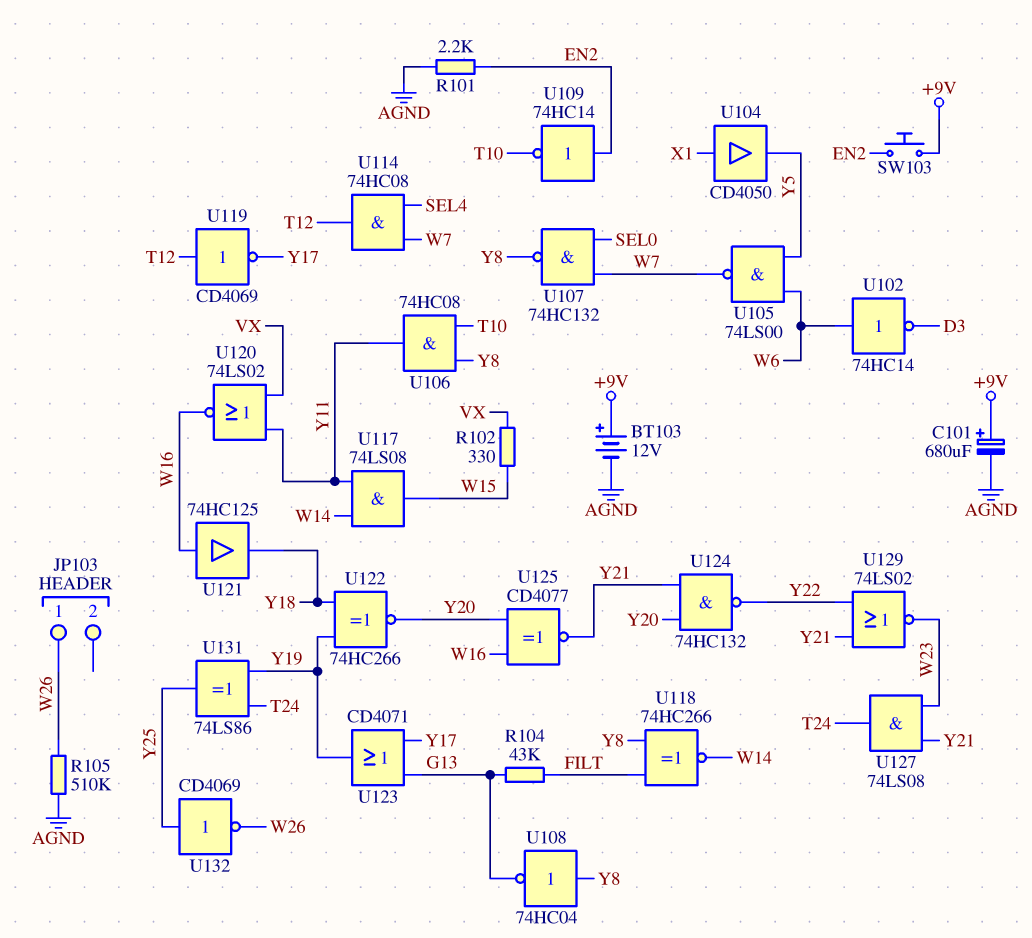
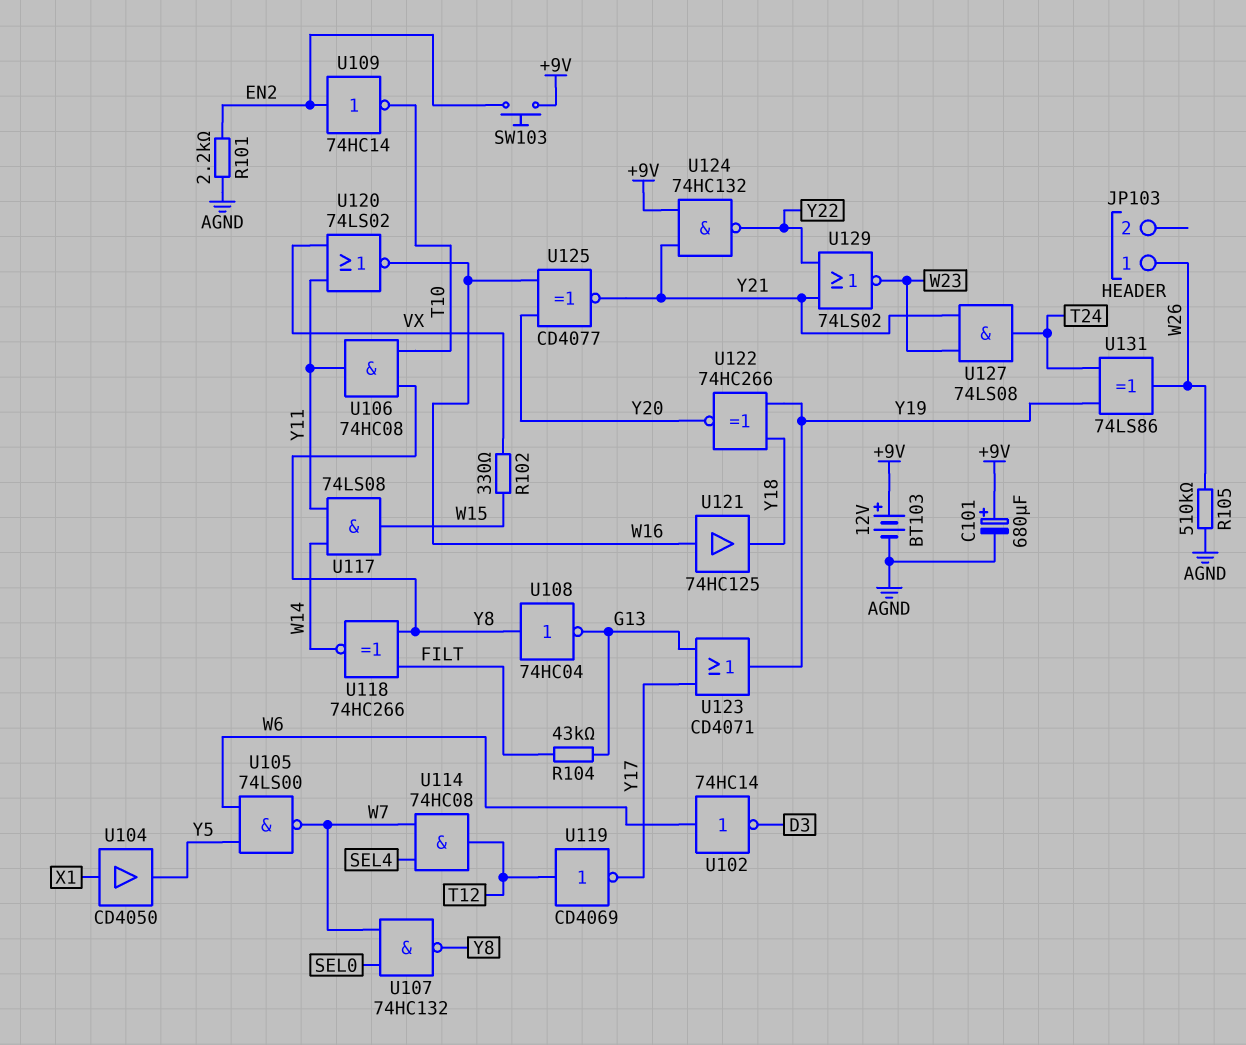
U124: NAND 74HC132 (in Y20, in Y21, out Y22) -> NAND 74HC132 (in +9V, in Y21, out Y22)
U131: XOR 74LS86 (in T24, in Y19, out Y25) -> XOR 74LS86 (in T24, in Y19, out W26)
U132: NOT CD4069 (in Y25, out W26) -> none

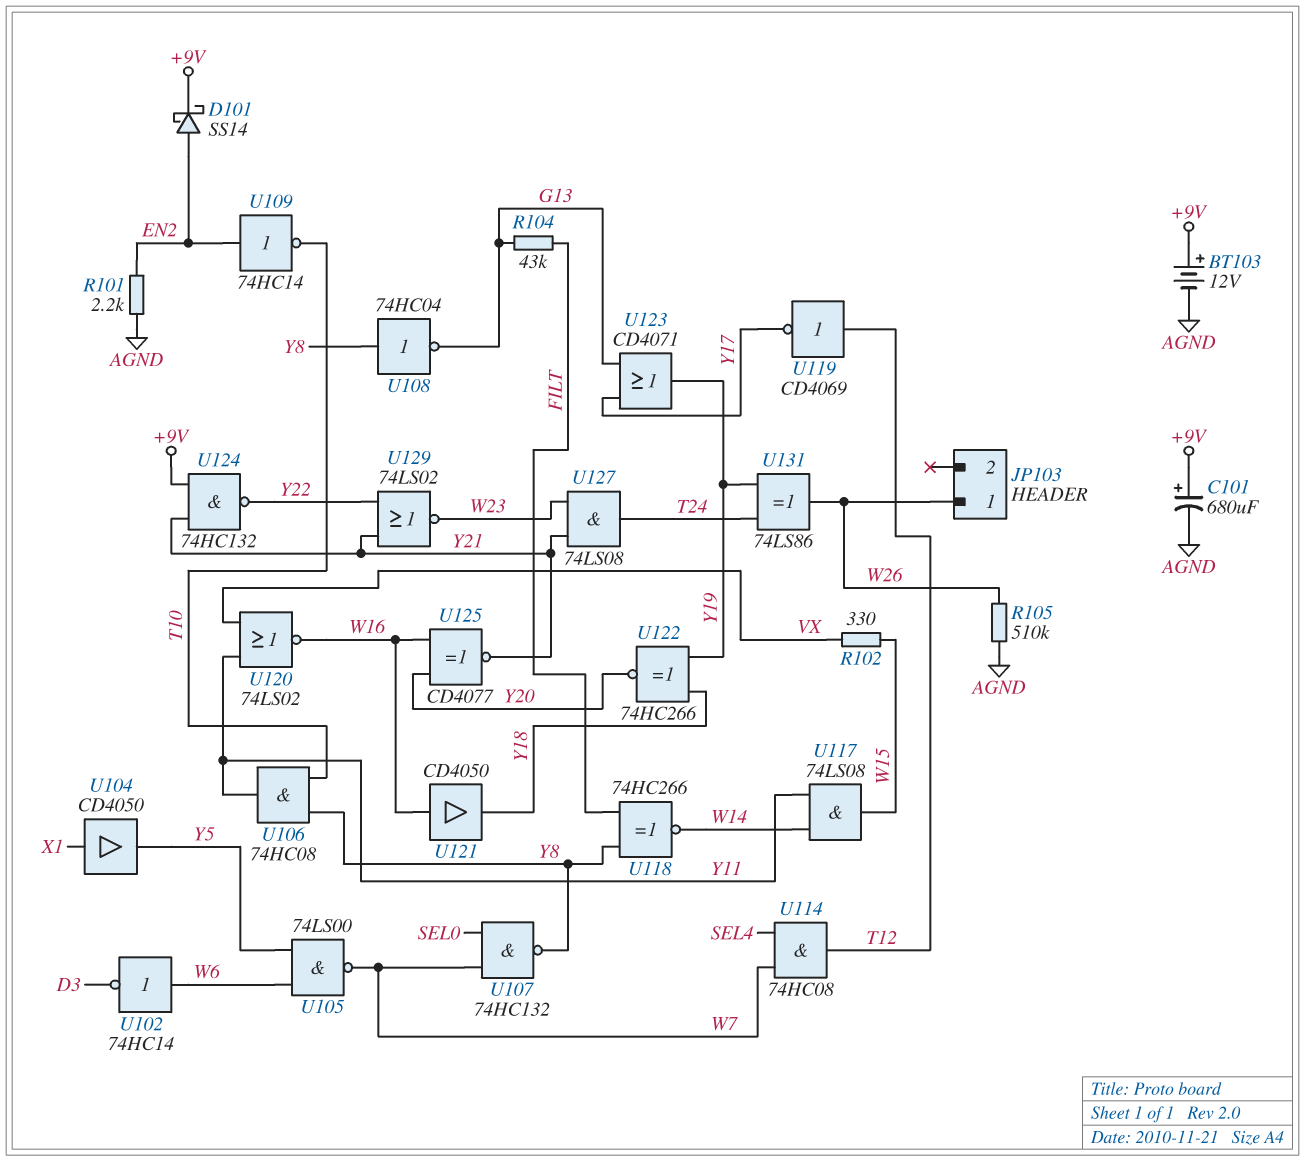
D101: none -> schottky SS14 (A EN2, K +9V)
SW103: button (+9V, EN2) -> none
U121: buffer 74HC125 (in W16, out Y18) -> buffer CD4050 (in W16, out Y18)

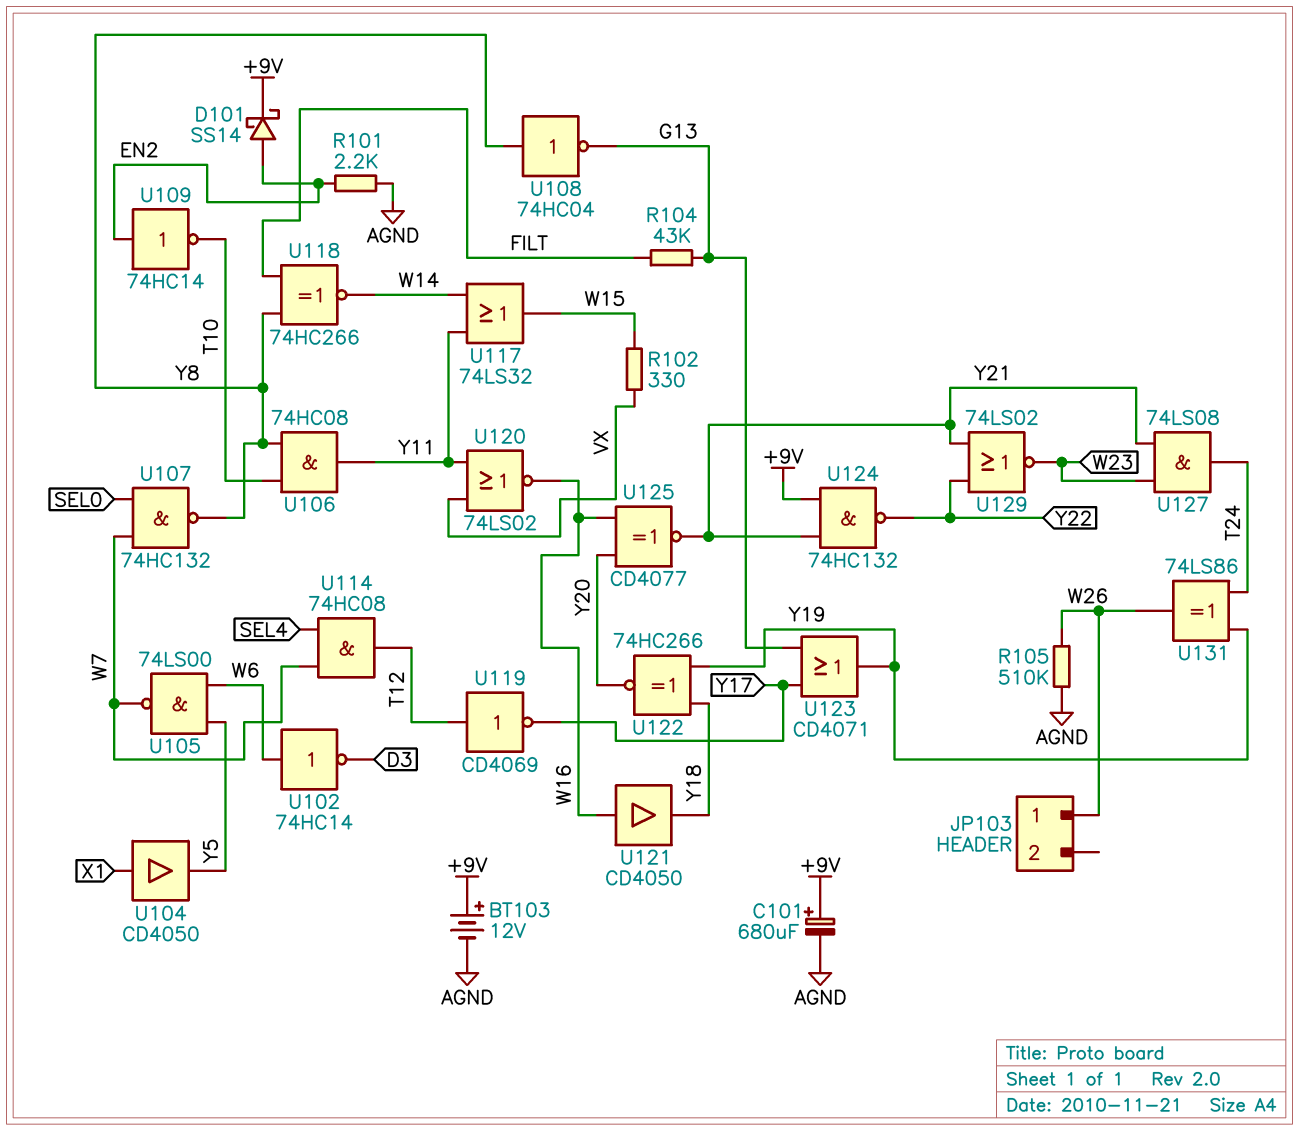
U117: AND 74LS08 (in W14, in Y11, out W15) -> OR 74LS32 (in W14, in Y11, out W15)

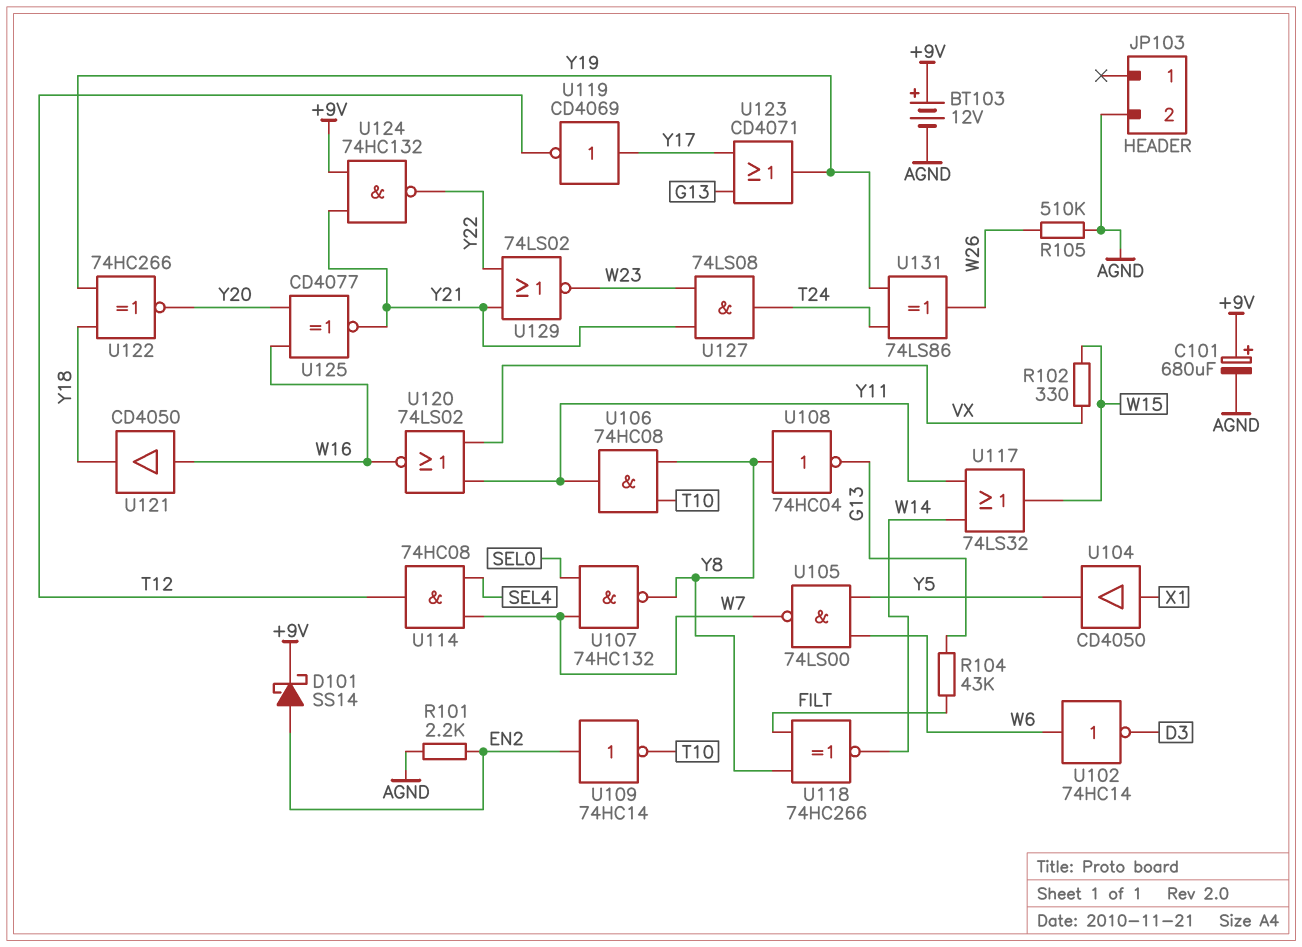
JP103 pin 1: W26 -> none
JP103 pin 2: none -> AGND
U119: NOT CD4069 (in T12, out Y17) -> NOT CD4069 (in Y17, out T12)

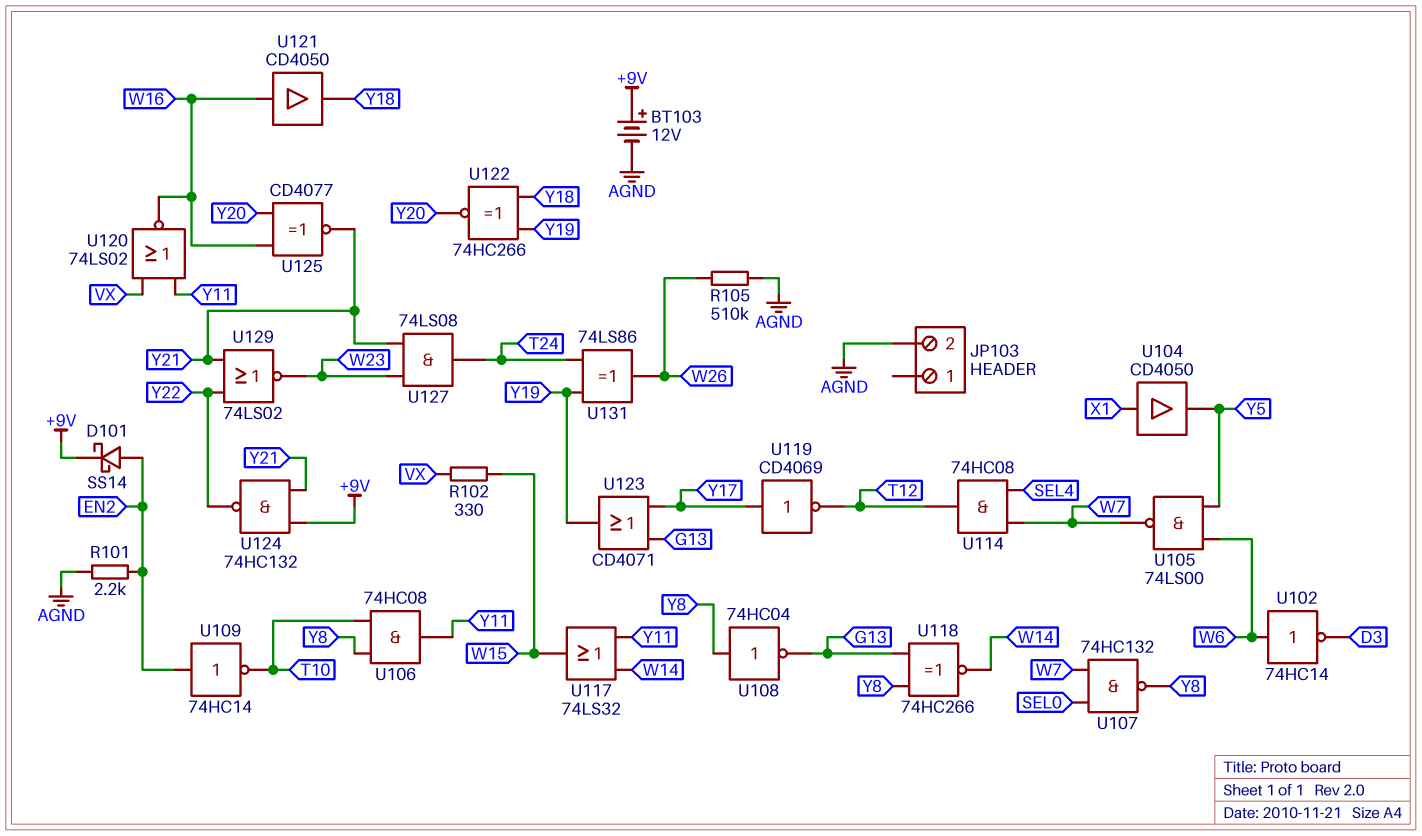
C101: 680uF (plus +9V, minus AGND) -> none
R104: 43k (FILT, G13) -> none
U118: XNOR 74HC266 (in FILT, in Y8, out W14) -> XNOR 74HC266 (in G13, in Y8, out W14)

